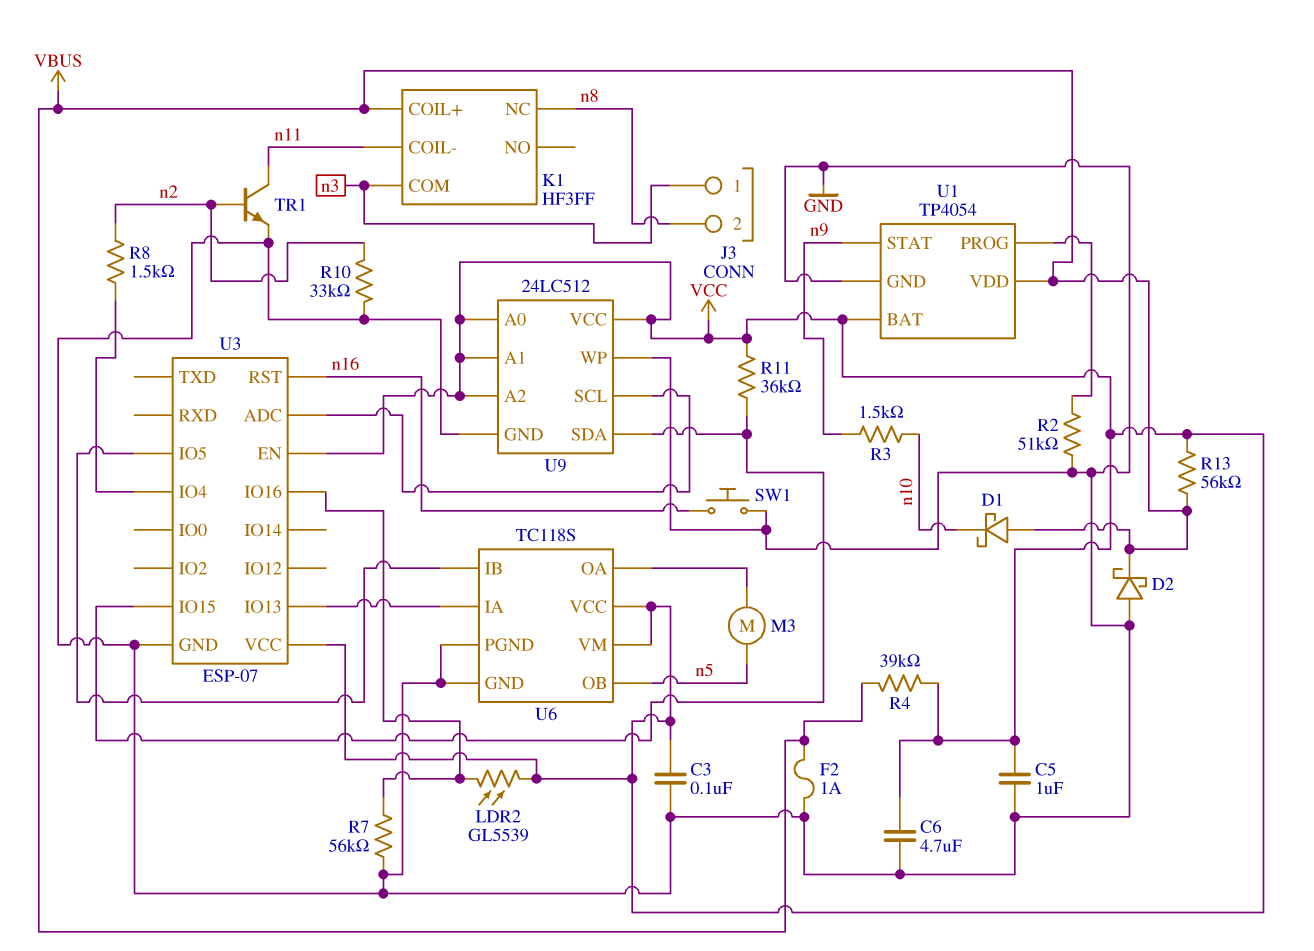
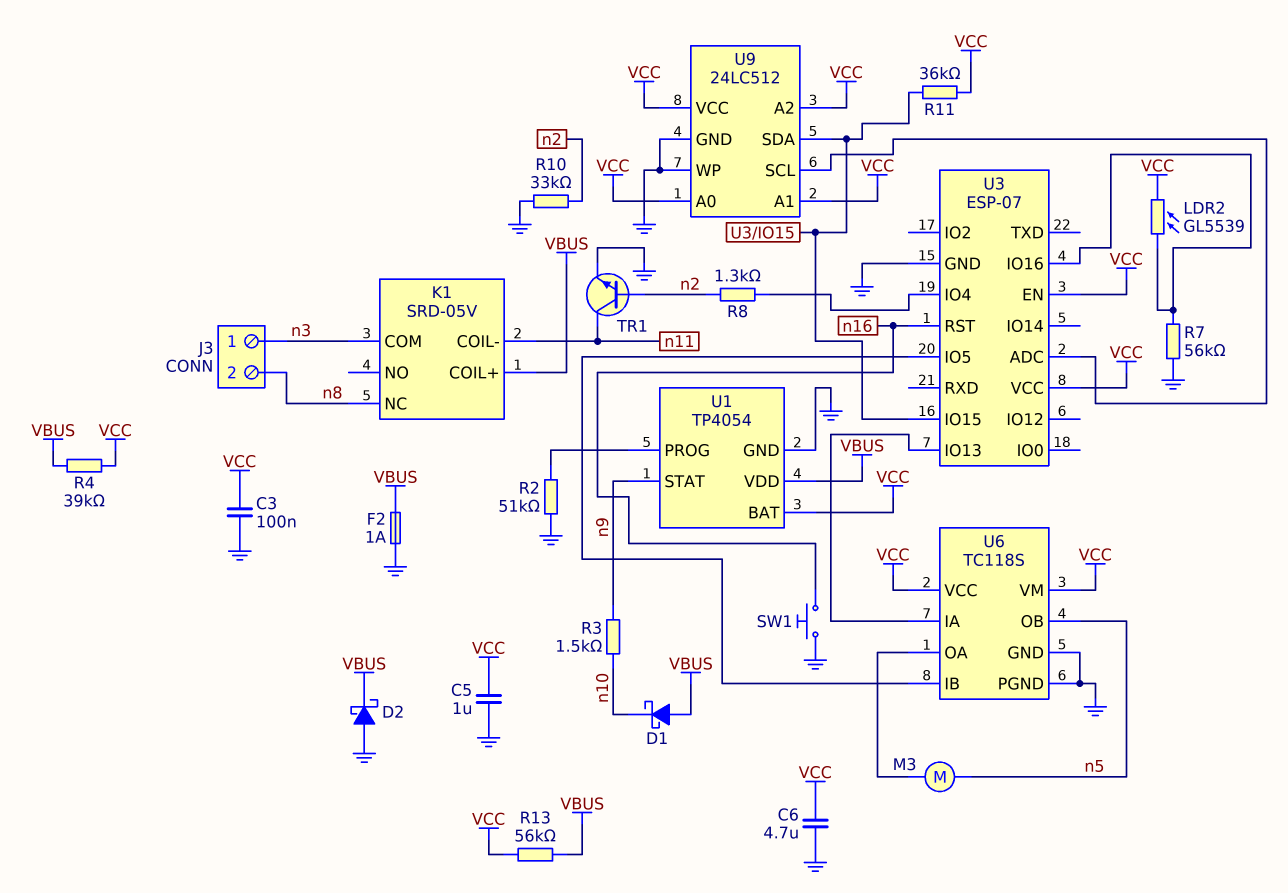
K1: HF3FF -> SRD-05V
R8: 1.5k (U3/IO4, n2) -> 1.3k (U3/IO4, n2)

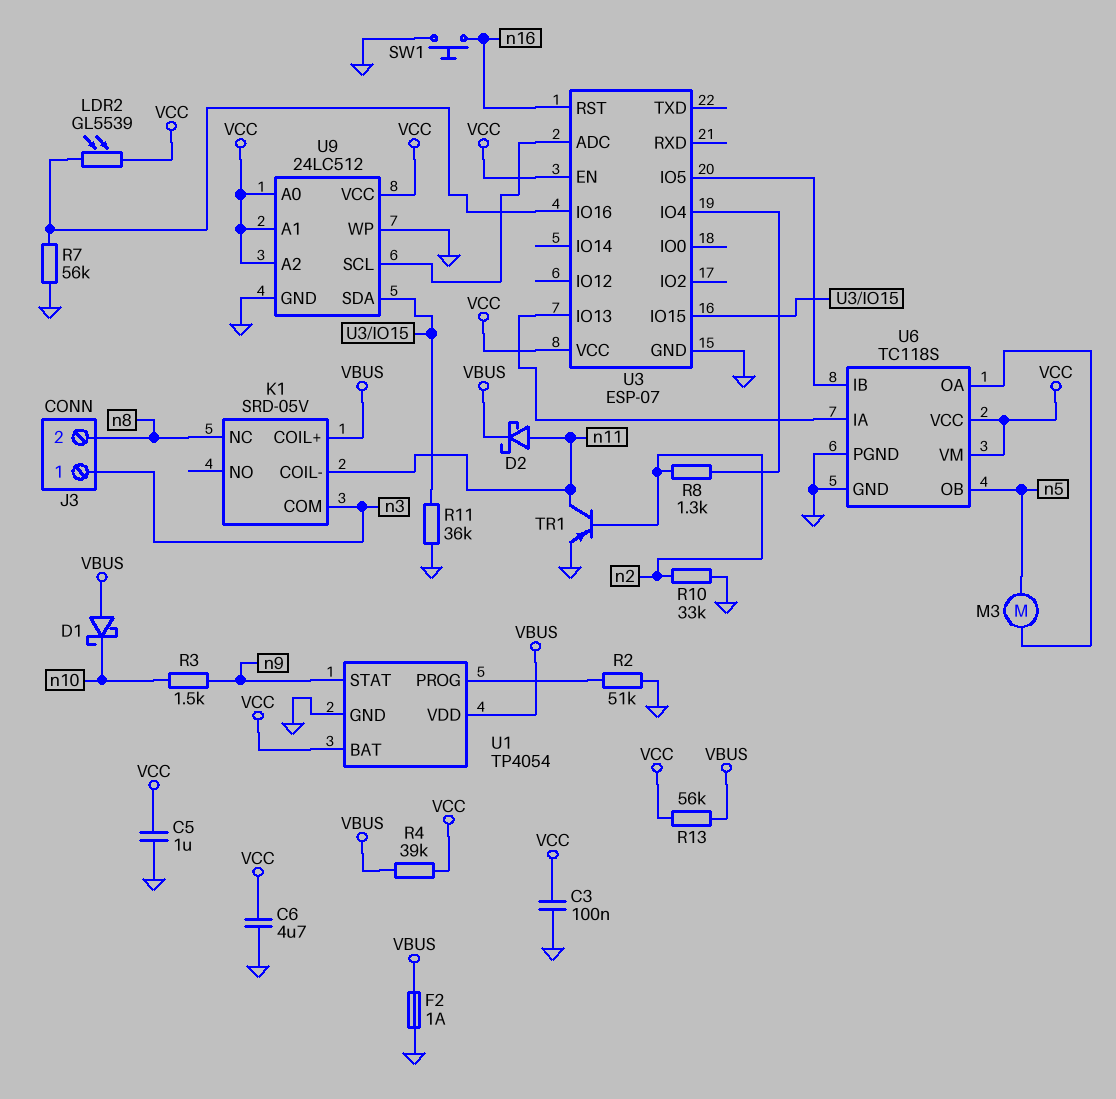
D2: schottky (A GND, K VBUS) -> schottky (A n11, K VBUS)
R11: 36k (U3/IO15, VCC) -> 36k (GND, U3/IO15)
TR1: NPN (B n2, C n11, E GND) -> PNP (B n2, C n11, E GND)

